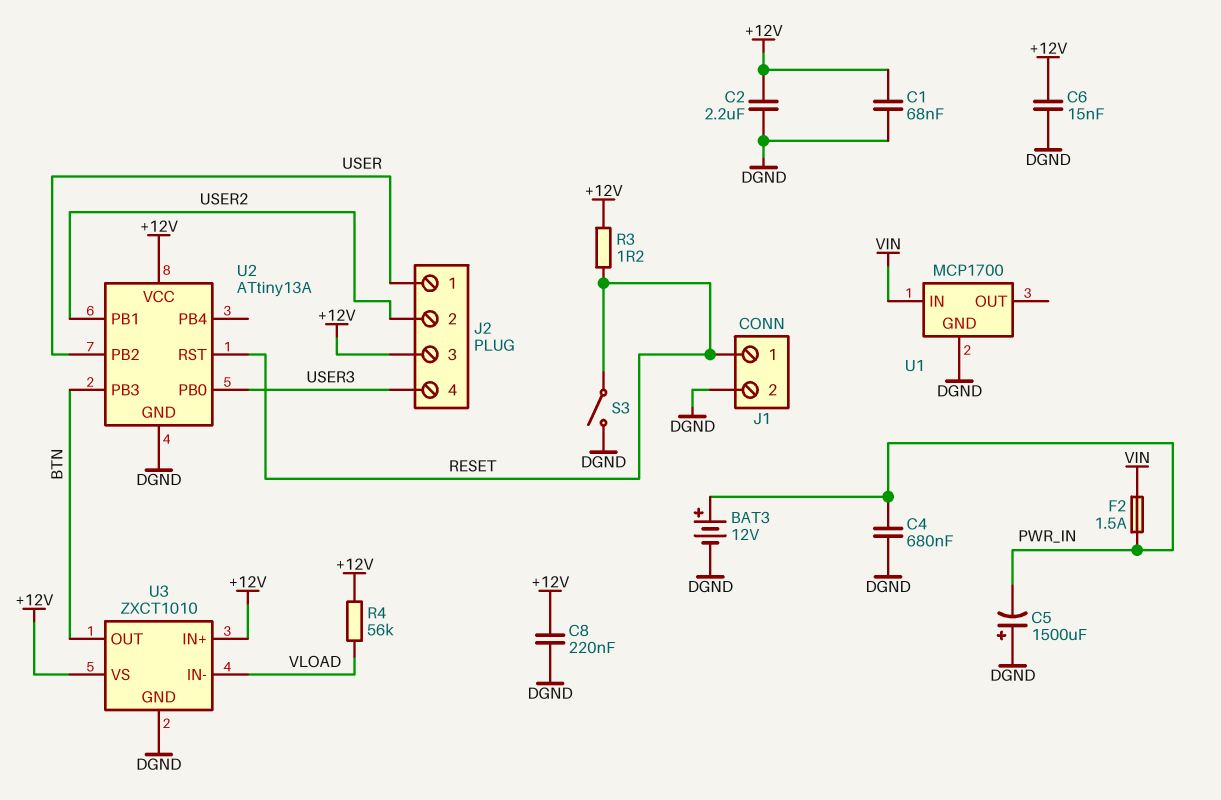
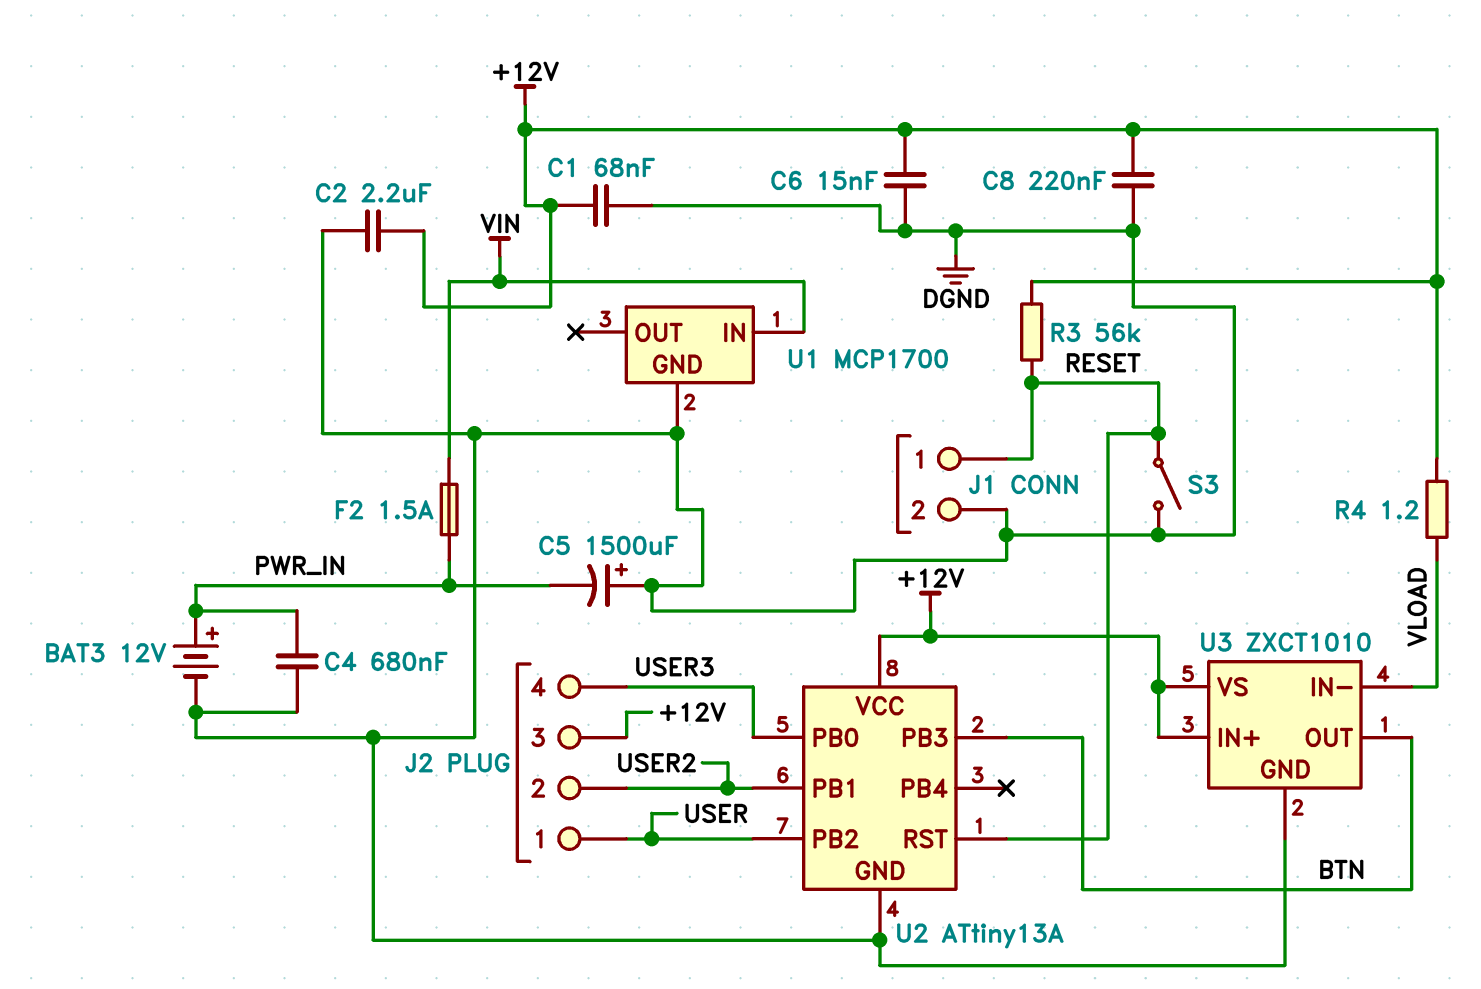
R3: 1.2 (+12V, RESET) -> 56k (+12V, RESET)
R4: 56k (+12V, VLOAD) -> 1.2 (+12V, VLOAD)

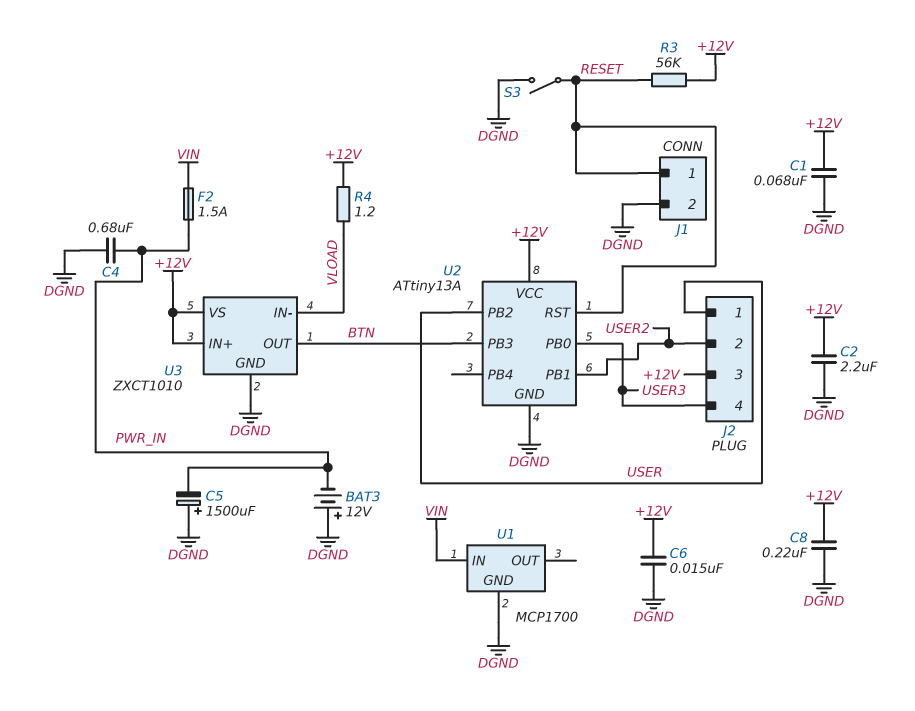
BAT3: 12V (plus PWR_IN, minus DGND) -> 12V (plus DGND, minus PWR_IN)

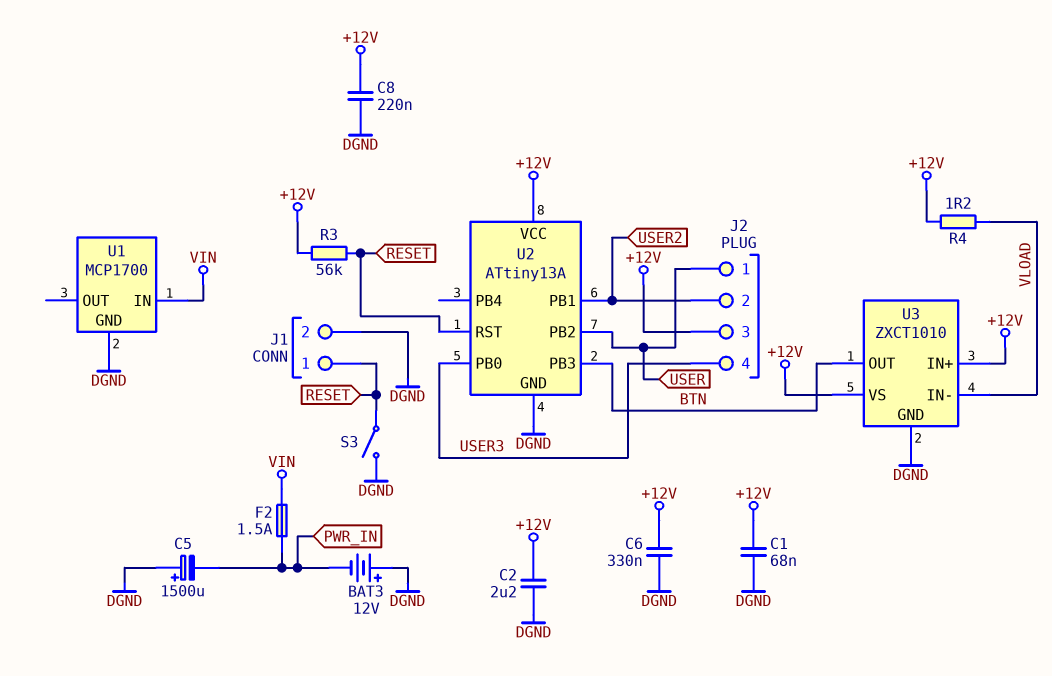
C4: 680nF (DGND, PWR_IN) -> none
C6: 15nF (+12V, DGND) -> 330nF (+12V, DGND)

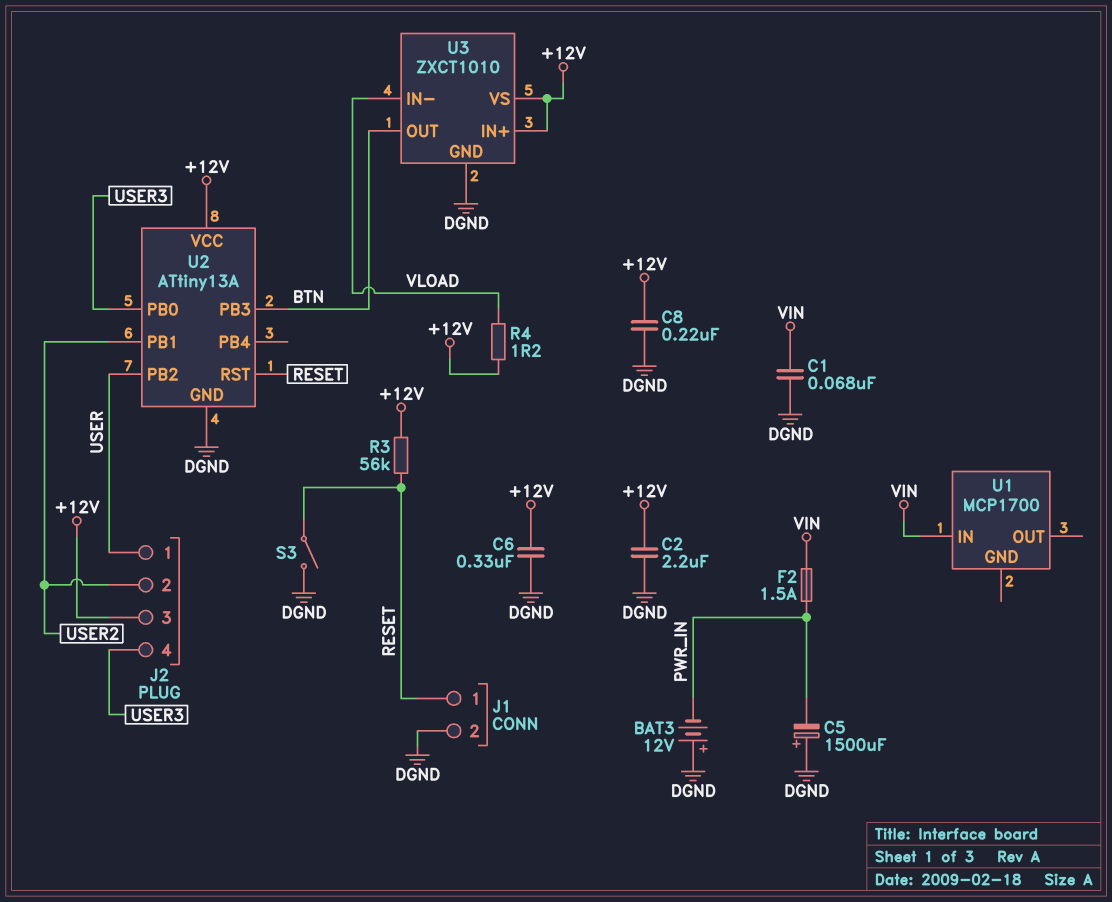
C1: 68nF (+12V, DGND) -> 68nF (DGND, VIN)
U1 pin GND: DGND -> none

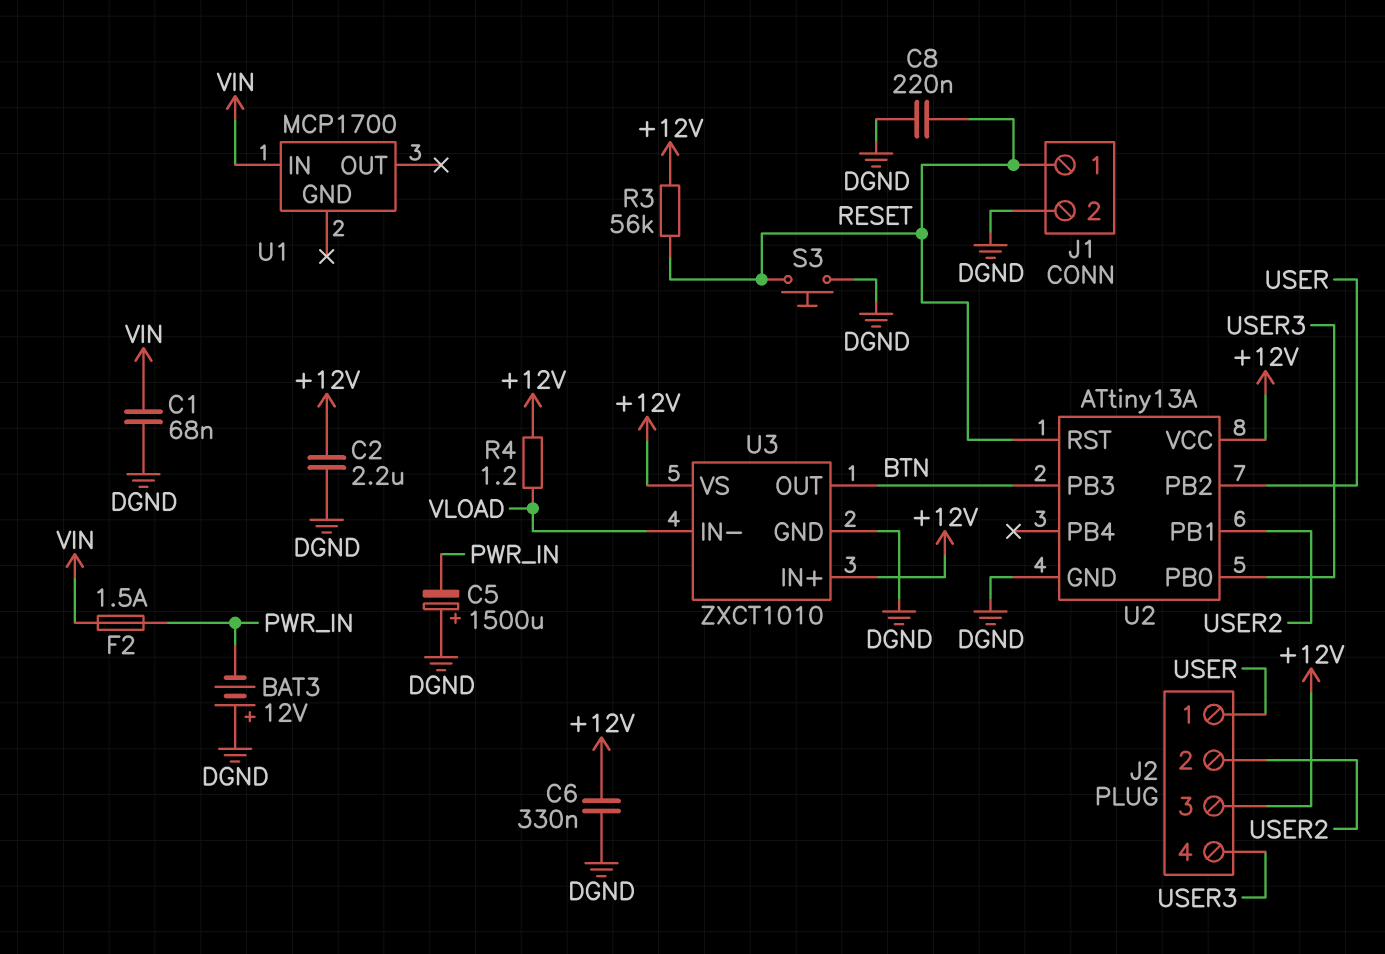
C8: 220nF (+12V, DGND) -> 220nF (DGND, RESET)
S3: switch (DGND, RESET) -> button (DGND, RESET)

